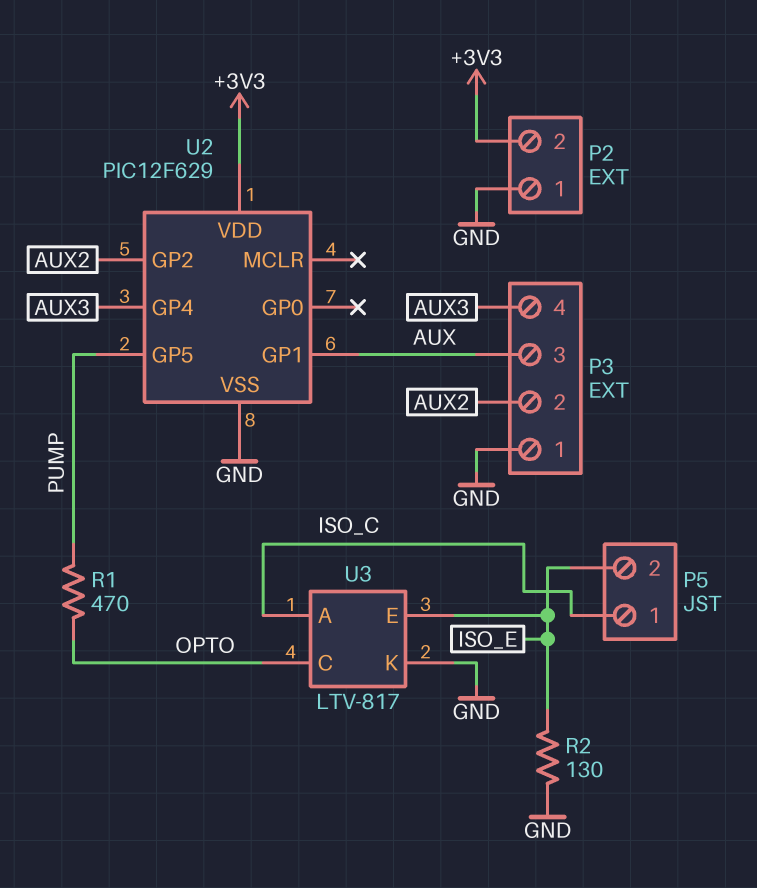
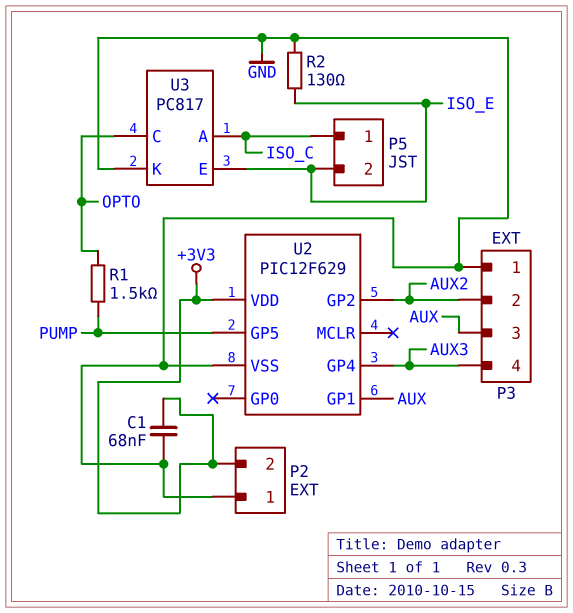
C1: none -> 68nF (+3V3, GND)
R1: 470 (OPTO, PUMP) -> 1.5k (OPTO, PUMP)
U3: LTV-817 -> PC817

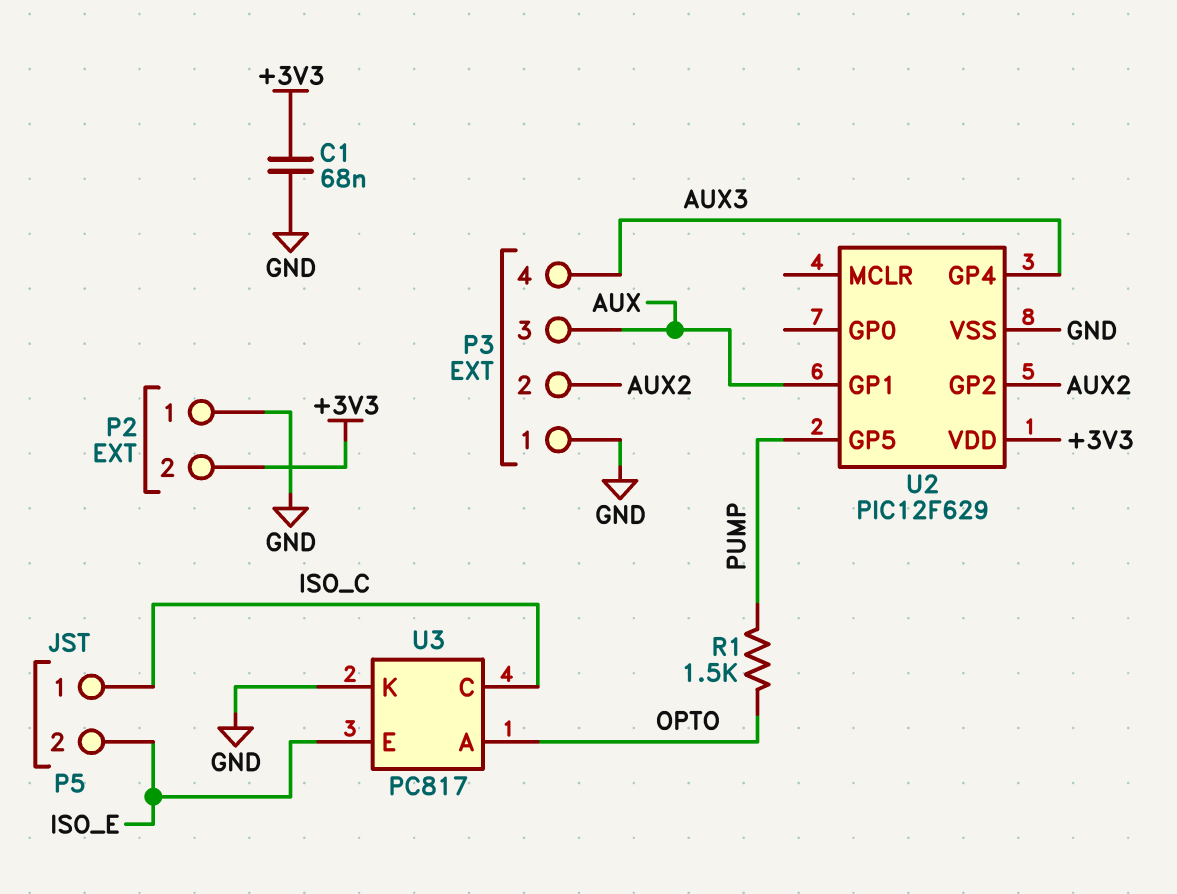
R2: 130 (GND, ISO_E) -> none
U3 pin A: ISO_C -> OPTO
U3 pin C: OPTO -> ISO_C

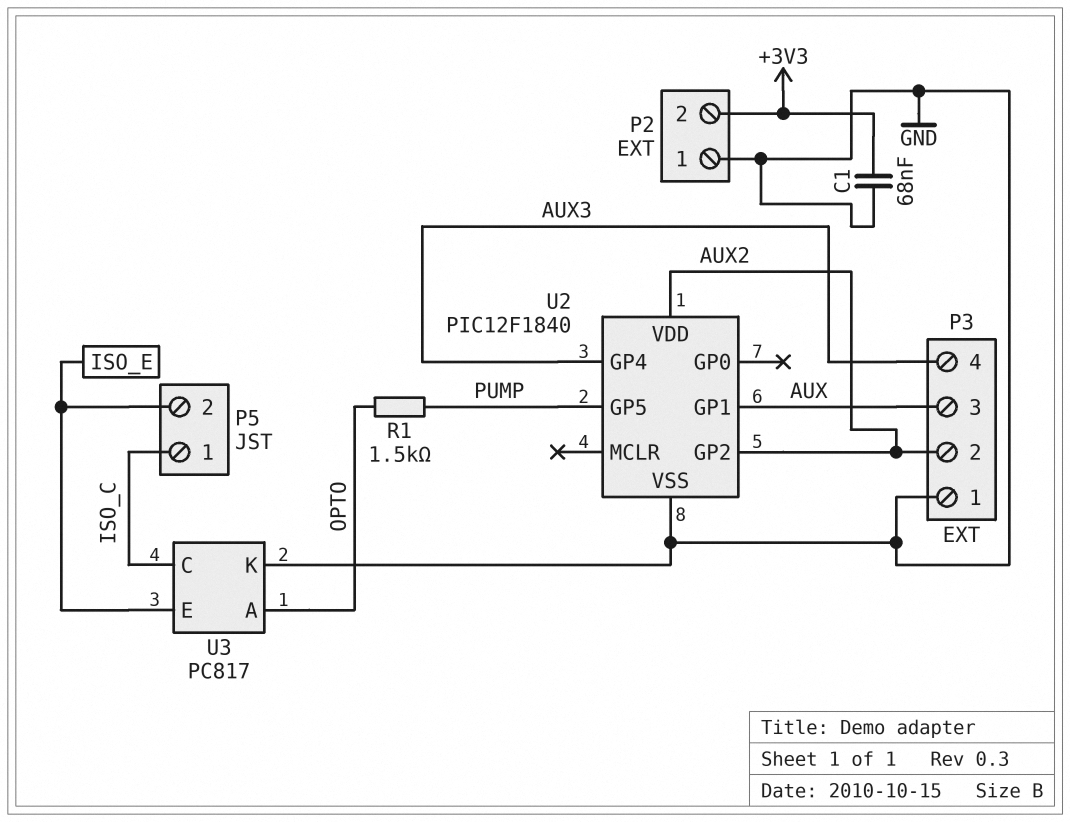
U2: PIC12F629 -> PIC12F1840
U2 pin VDD: +3V3 -> AUX2

